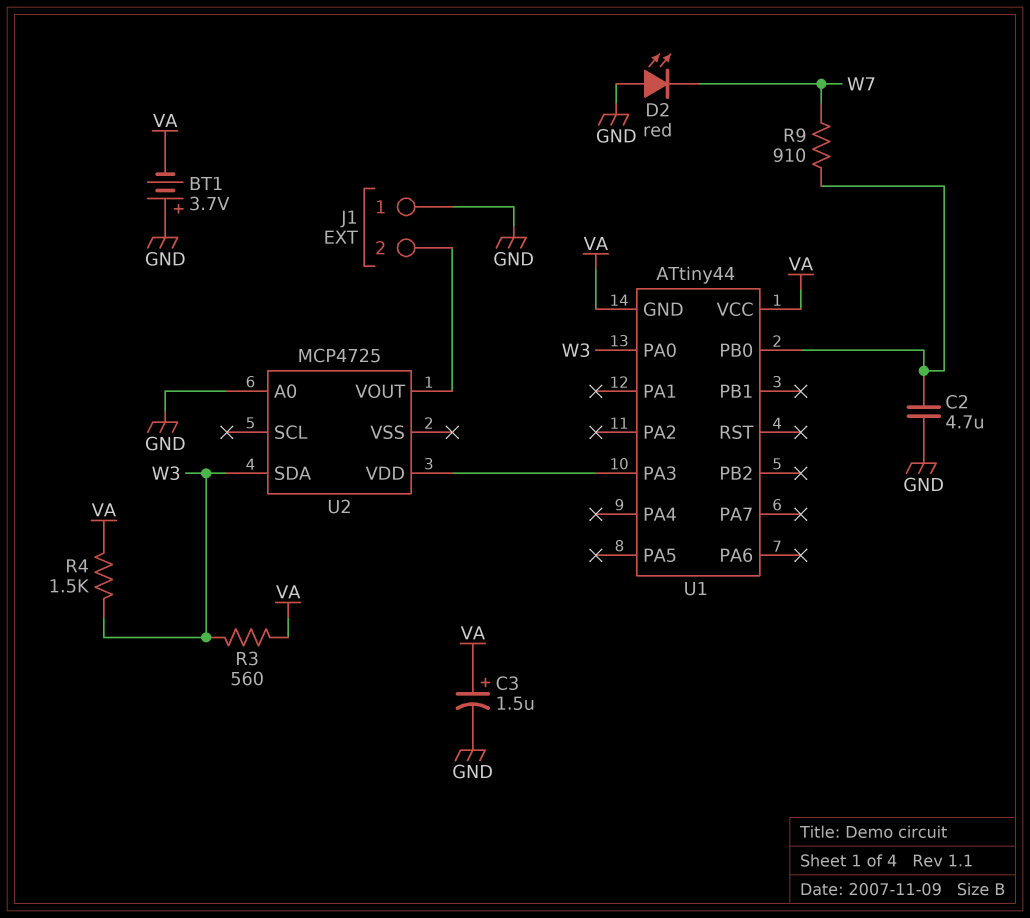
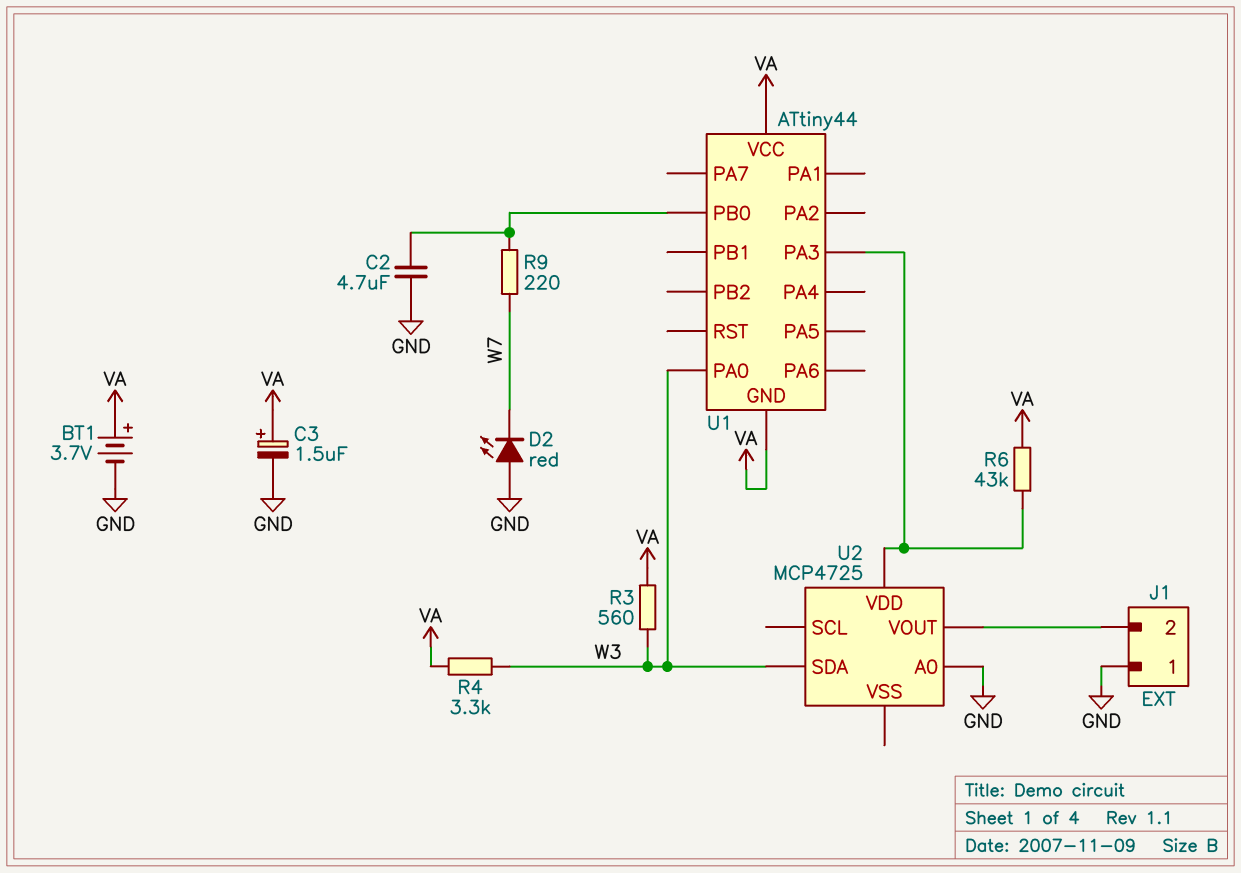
BT1: 3.7V (plus GND, minus VA) -> 3.7V (plus VA, minus GND)
R4: 1.5k (VA, W3) -> 3.3k (VA, W3)
R6: none -> 43k (U1/PA3, VA)
R9: 910 (U1/PB0, W7) -> 220 (U1/PB0, W7)

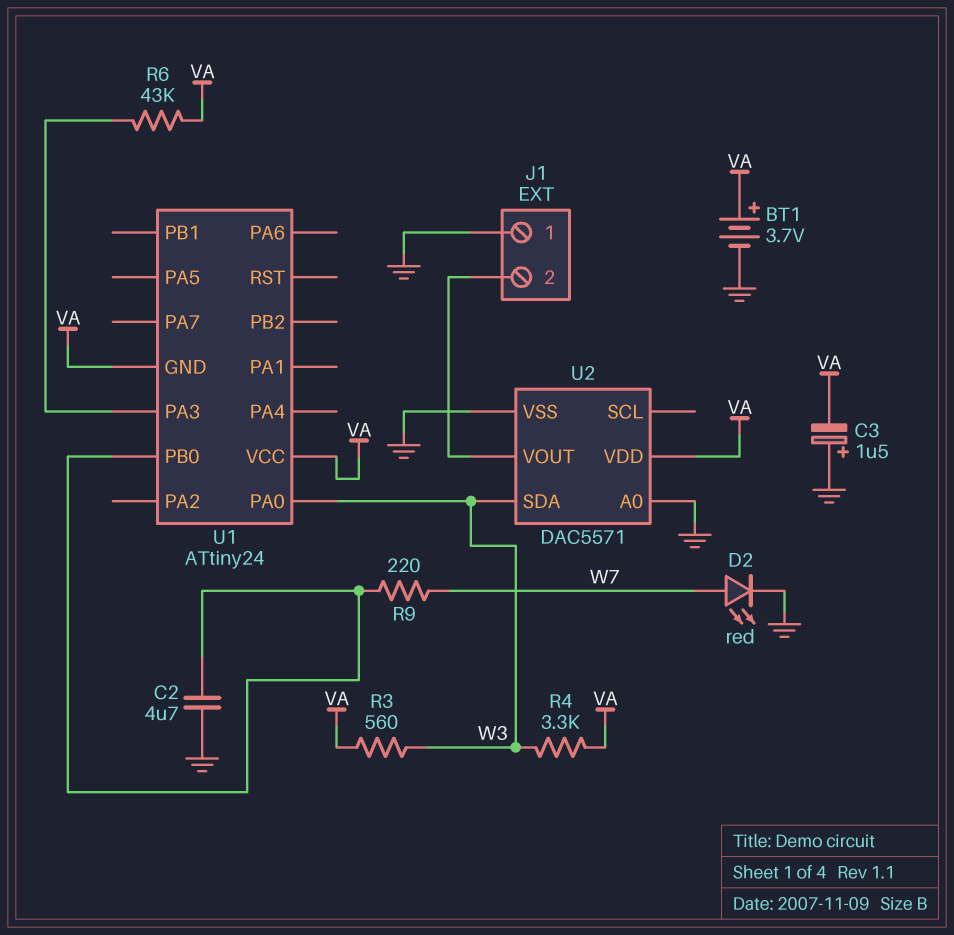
C3: 1.5uF (plus VA, minus GND) -> 1.5uF (plus GND, minus VA)
D2: LED red (A GND, K W7) -> LED red (A W7, K GND)
U1: ATtiny44 -> ATtiny24
U2: MCP4725 -> DAC5571
U2 pin VDD: U1/PA3 -> VA
U2 pin VSS: none -> GND

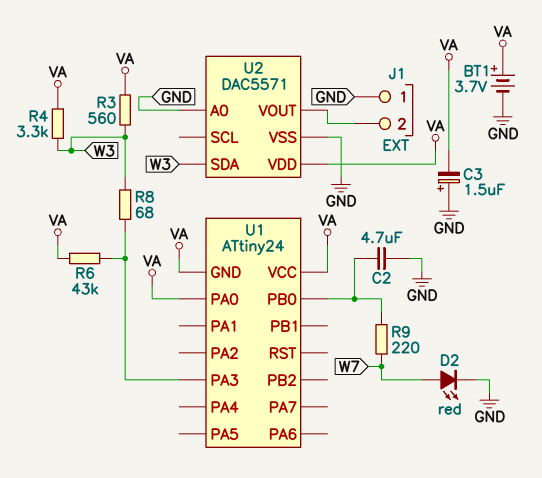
R8: none -> 68 (U1/PA3, W3)
U1 pin PA0: W3 -> VA

